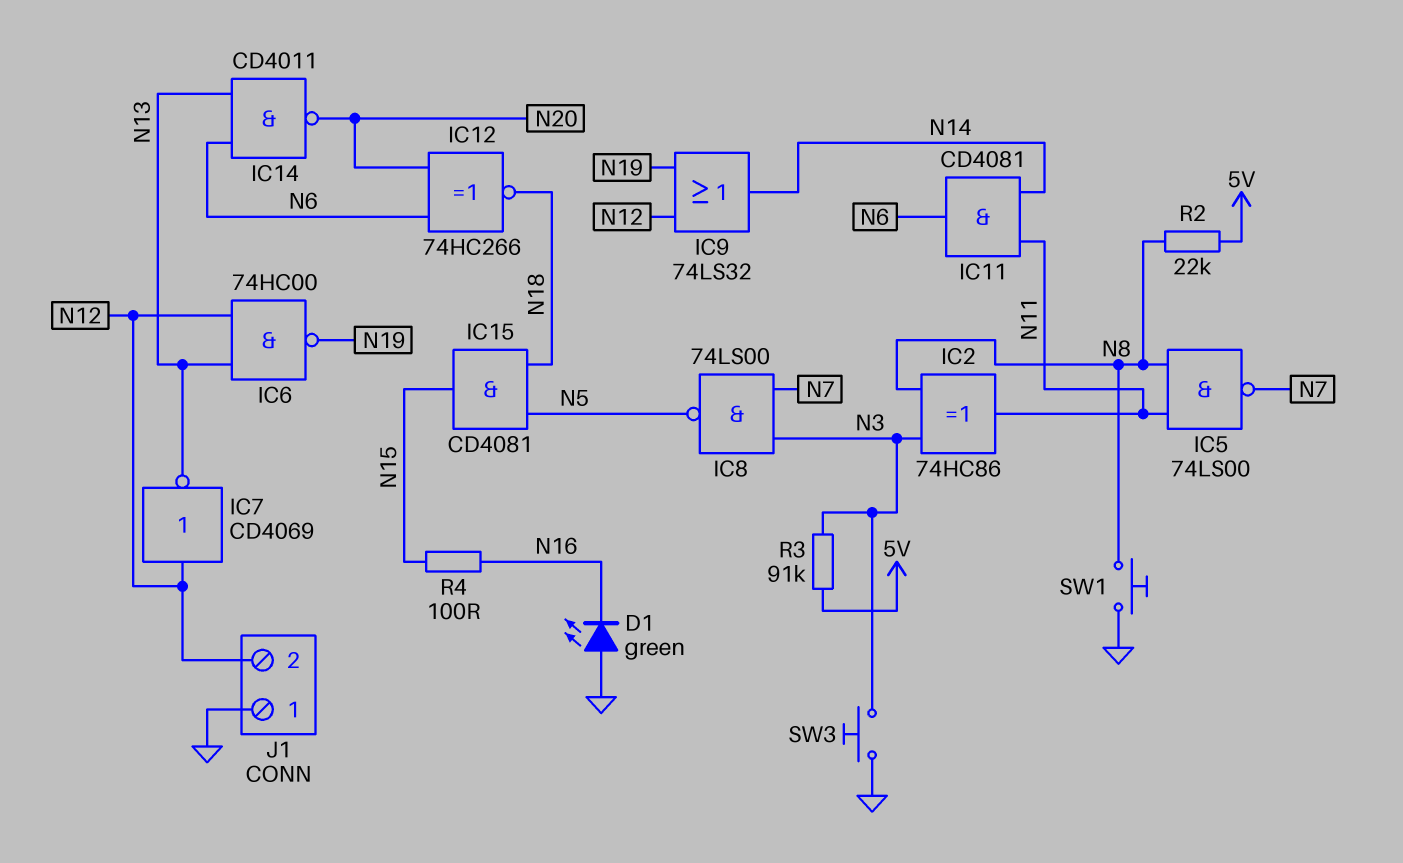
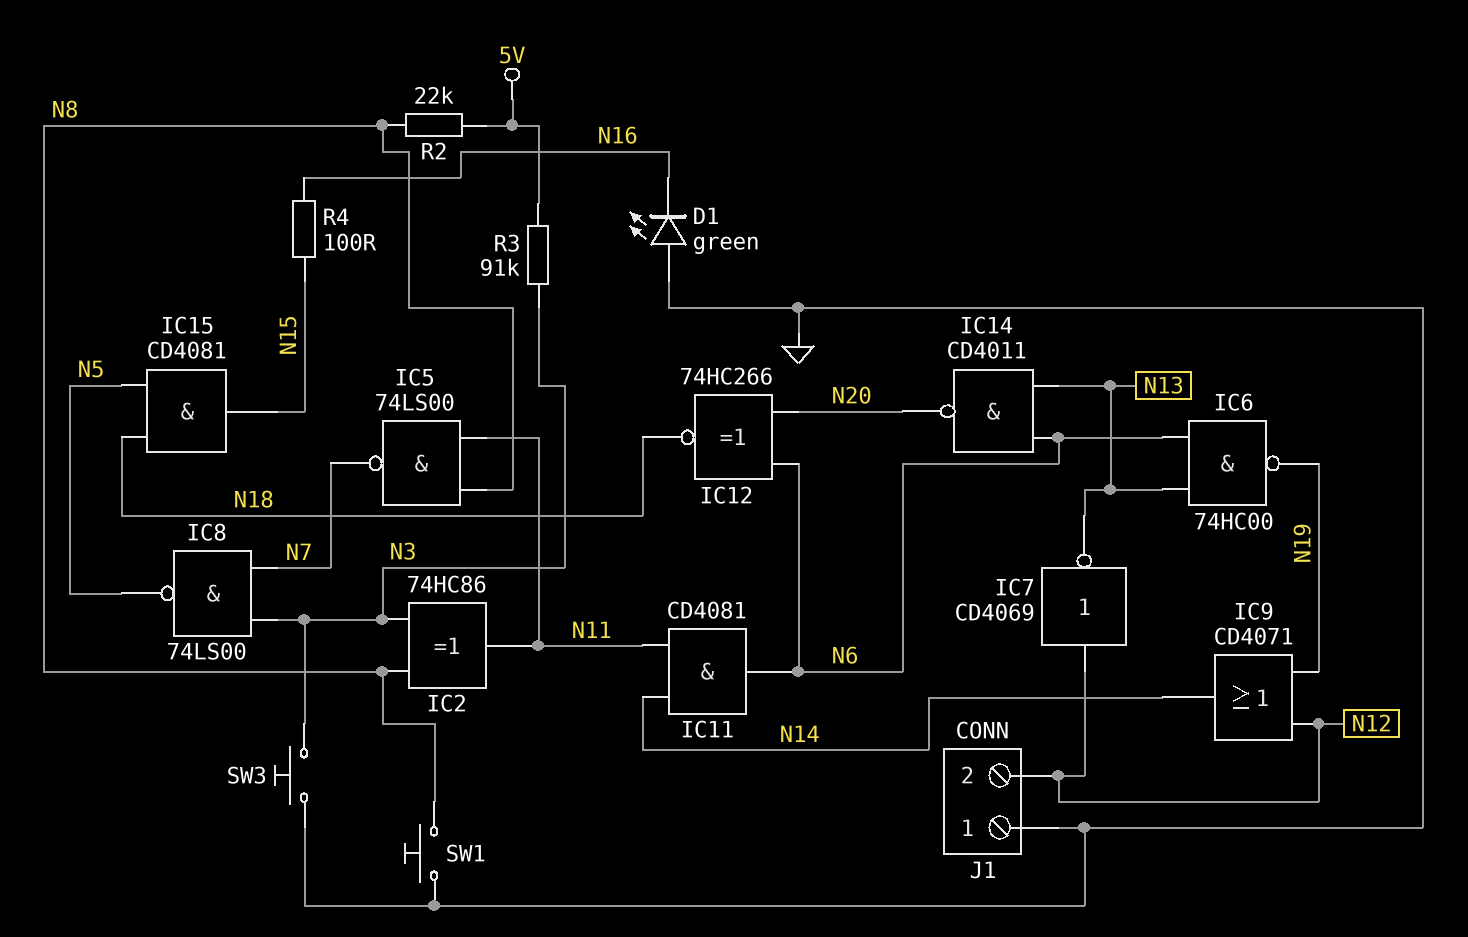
IC6: NAND 74HC00 (in N12, in N13, out N19) -> NAND 74HC00 (in N6, in N13, out N19)
IC9: OR 74LS32 (in N12, in N19, out N14) -> OR CD4071 (in N12, in N19, out N14)

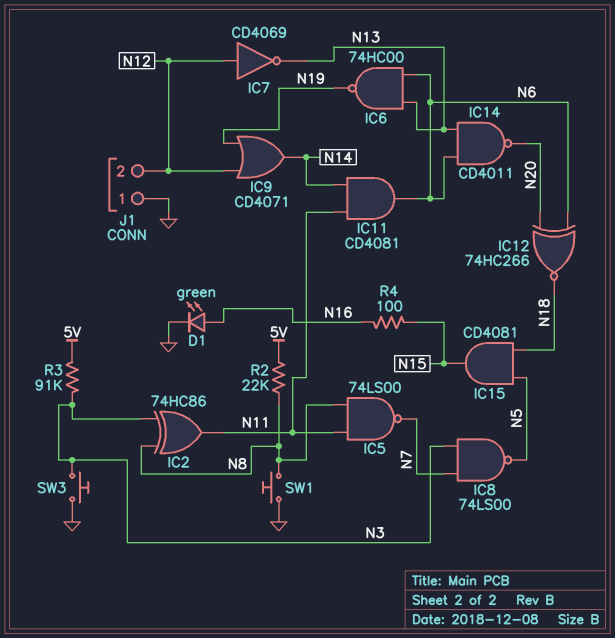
D1: LED green (A GND, K N16) -> LED green (A N16, K GND)

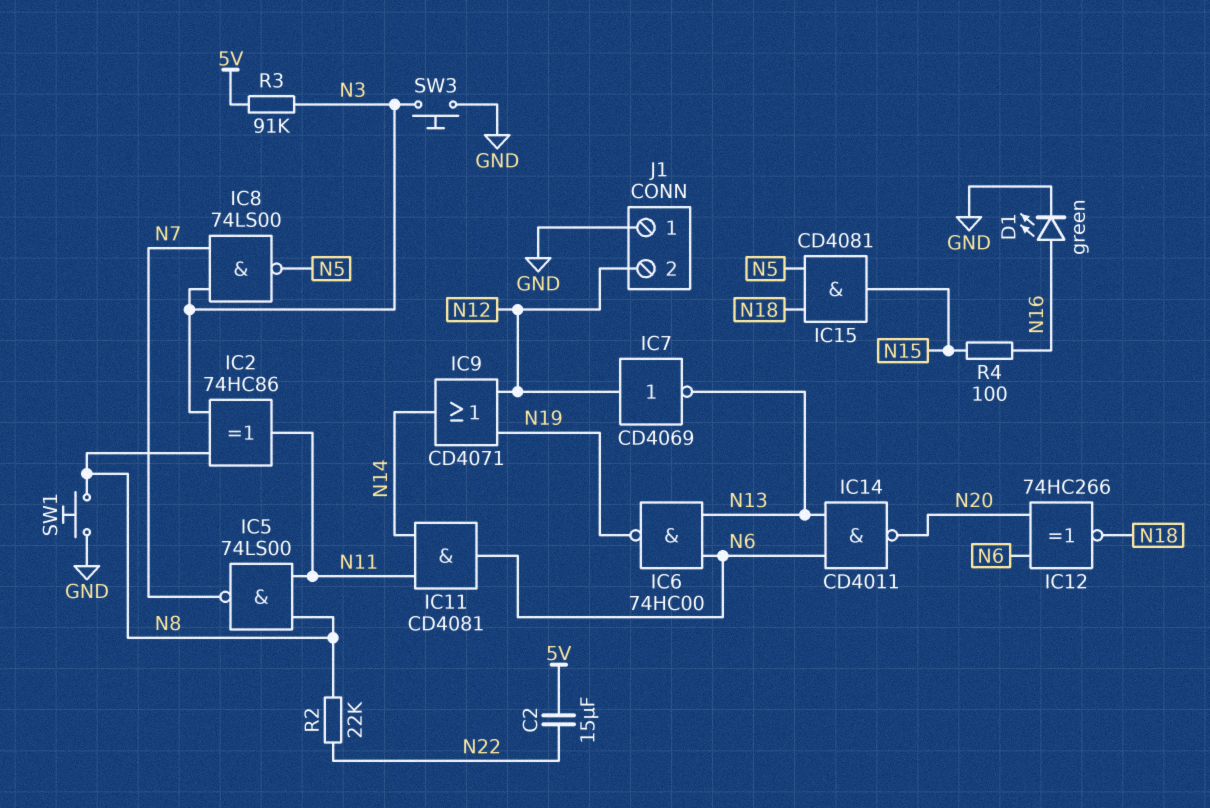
C2: none -> 15uF (5V, N22)
R2: 22k (5V, N8) -> 22k (N8, N22)

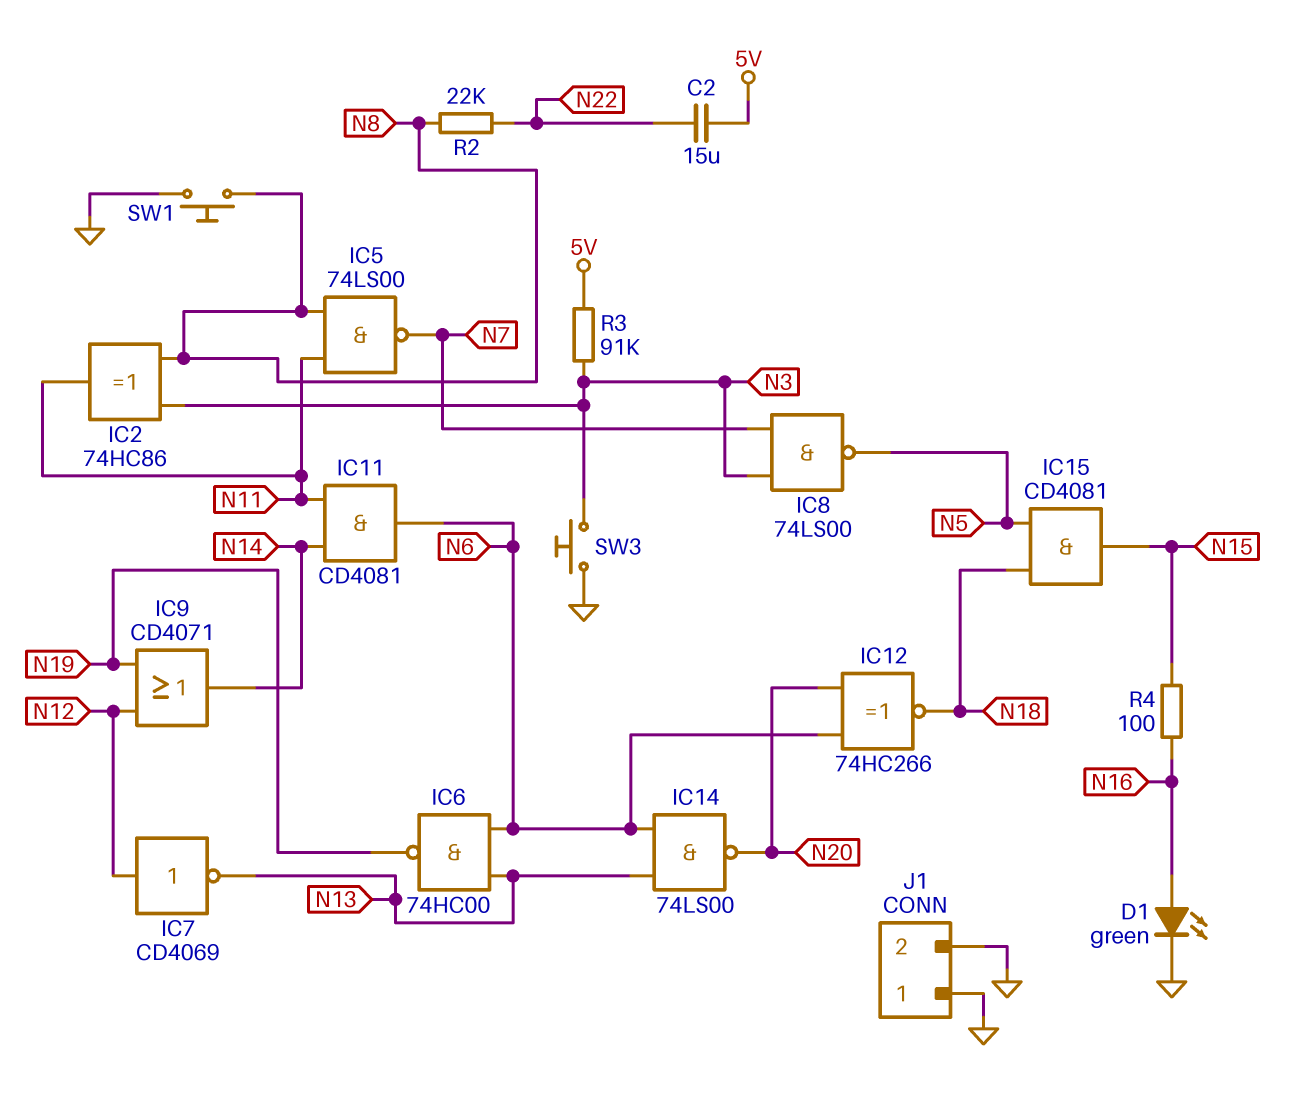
IC14: NAND CD4011 (in N6, in N13, out N20) -> NAND 74LS00 (in N6, in N13, out N20)
J1 pin 2: N12 -> GND

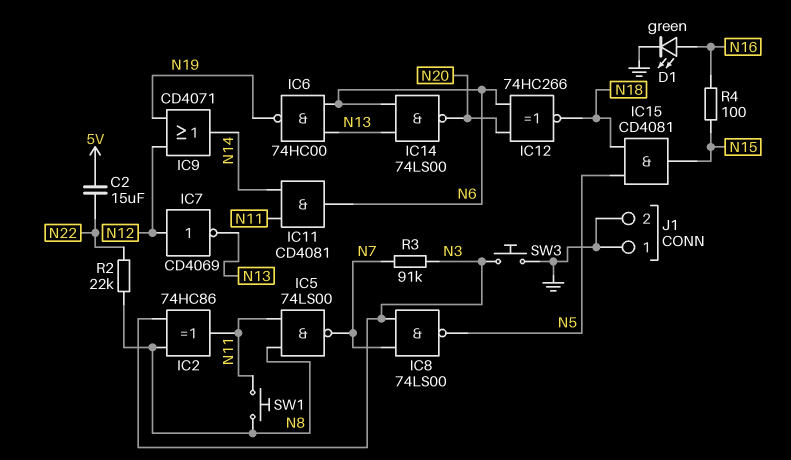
R3: 91k (5V, N3) -> 91k (N3, N7)
SW1: button (GND, N8) -> button (N8, N11)

